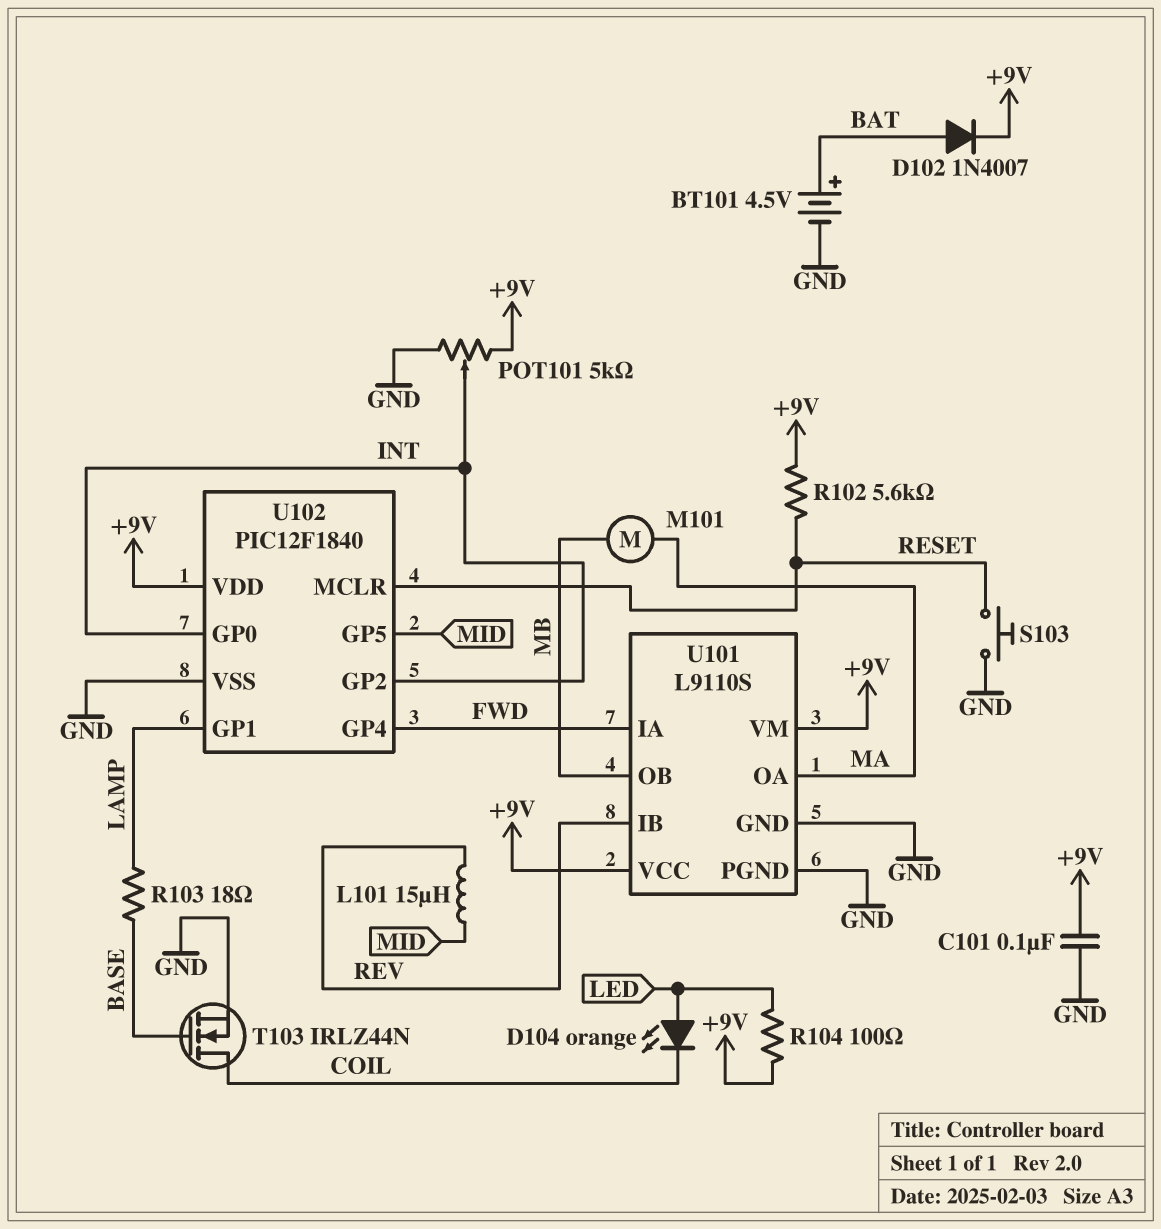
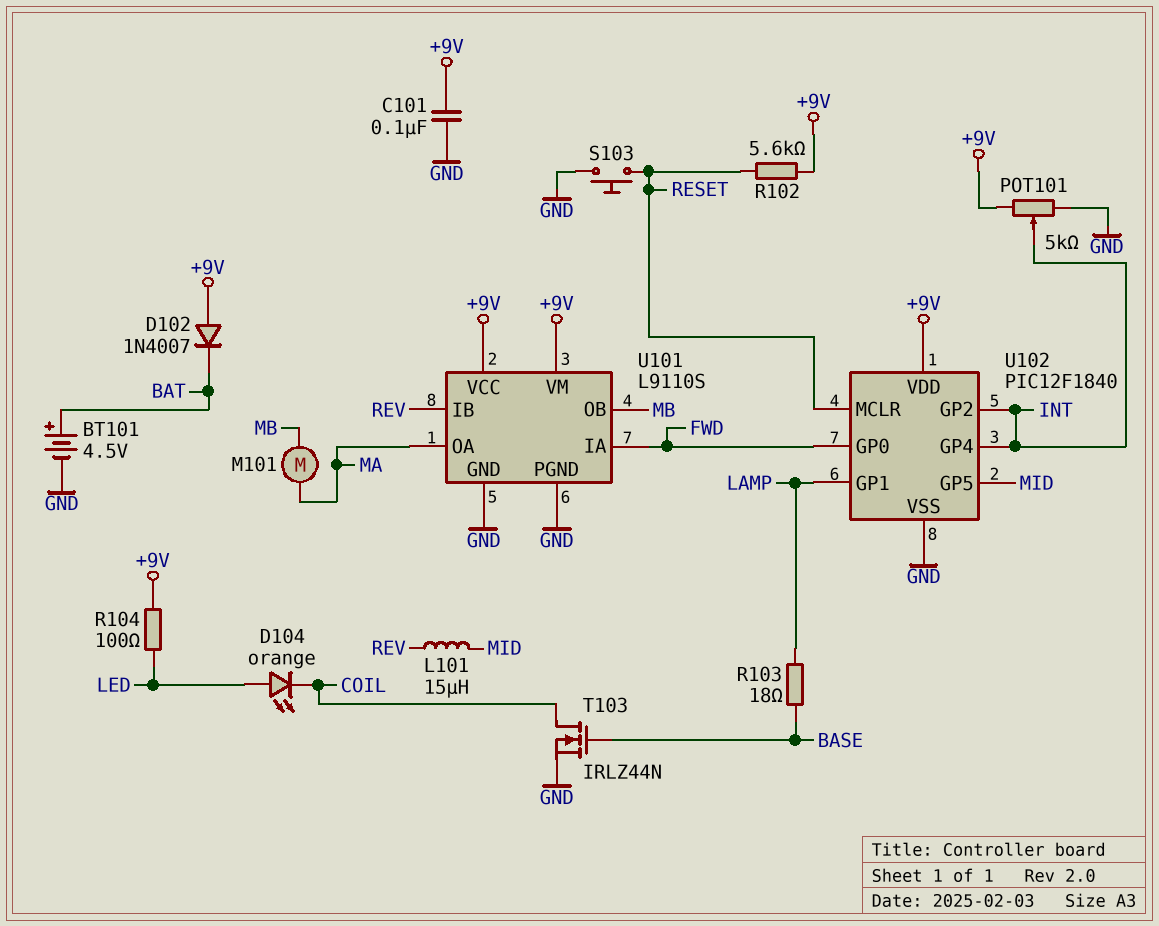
D102: diode 1N4007 (A BAT, K +9V) -> diode 1N4007 (A +9V, K BAT)
U102 pin GP0: INT -> FWD
U102 pin GP4: FWD -> INT

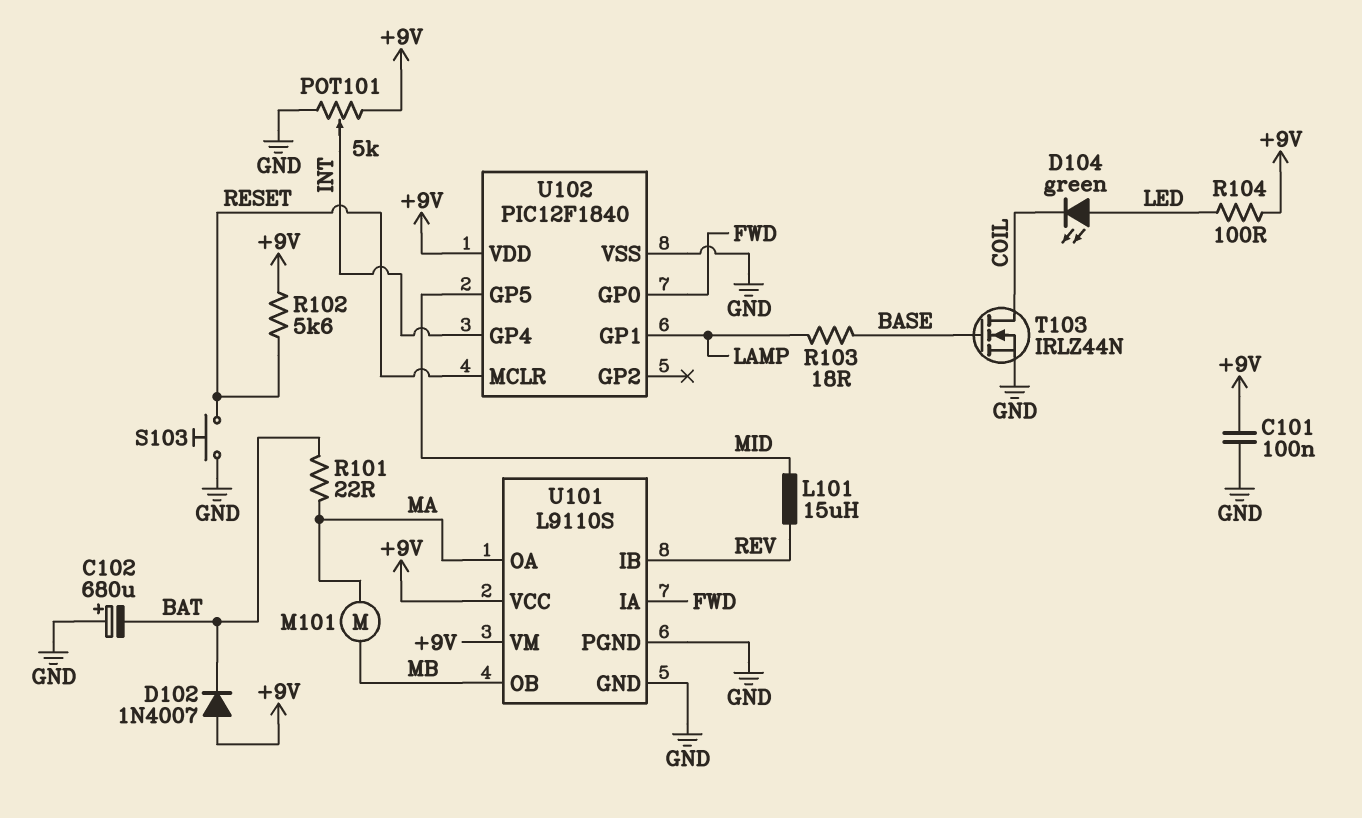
BT101: 4.5V (plus BAT, minus GND) -> none
C102: none -> 680uF (plus GND, minus BAT)
D104: LED orange (A LED, K COIL) -> LED green (A LED, K COIL)
R101: none -> 22 (BAT, MA)
U102 pin GP2: INT -> none

